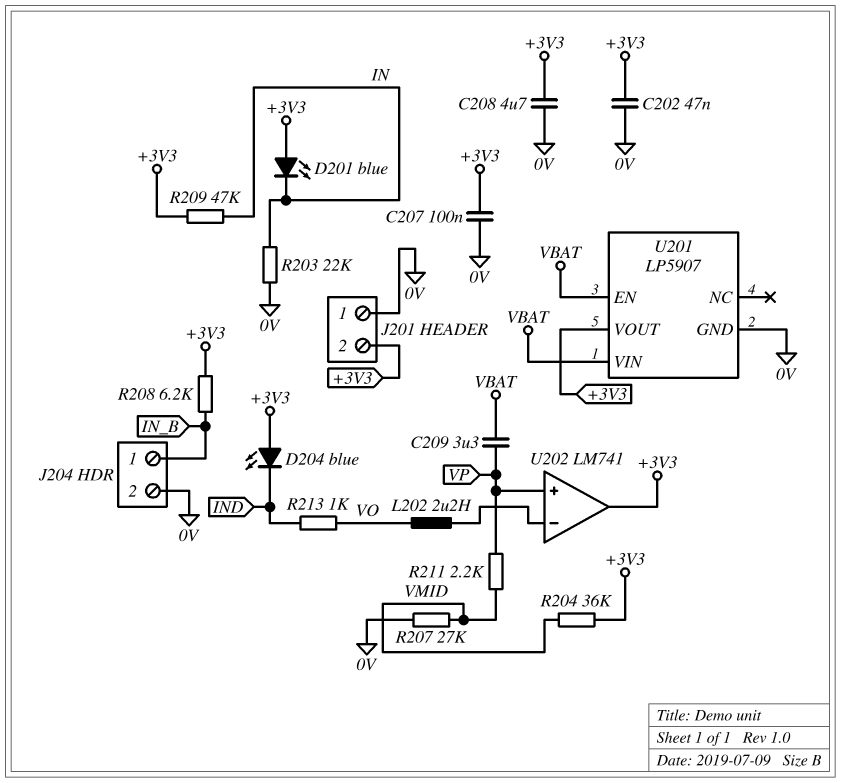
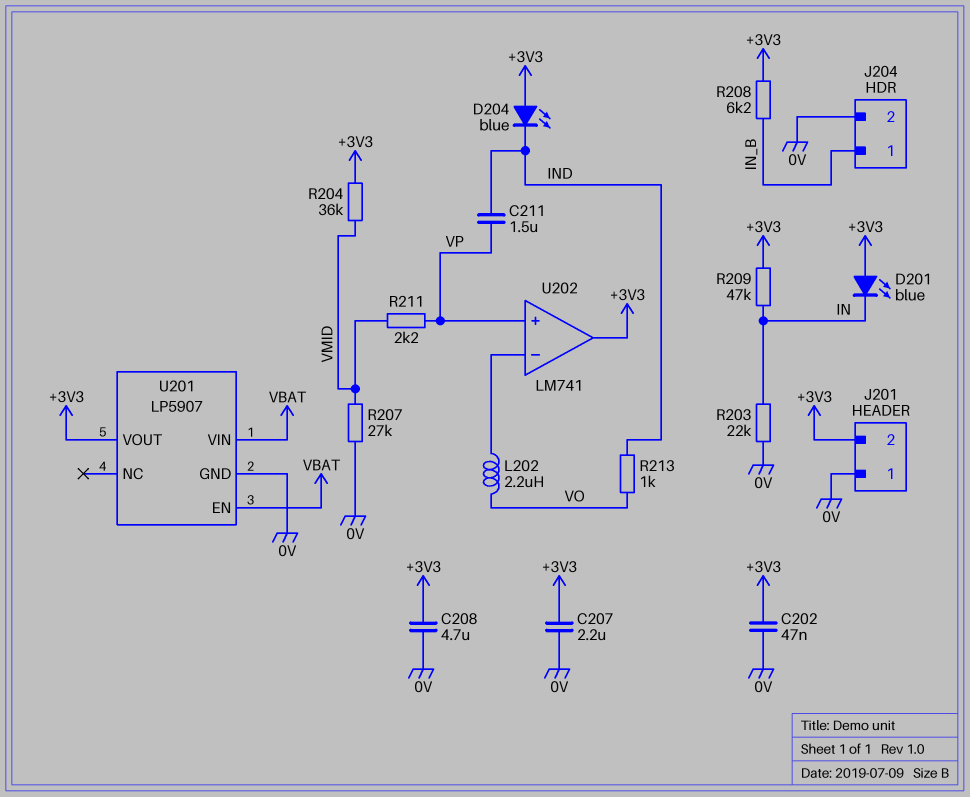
C207: 100nF (+3V3, 0V) -> 2.2uF (+3V3, 0V)
C209: 3.3uF (VBAT, VP) -> none
C211: none -> 1.5uF (IND, VP)

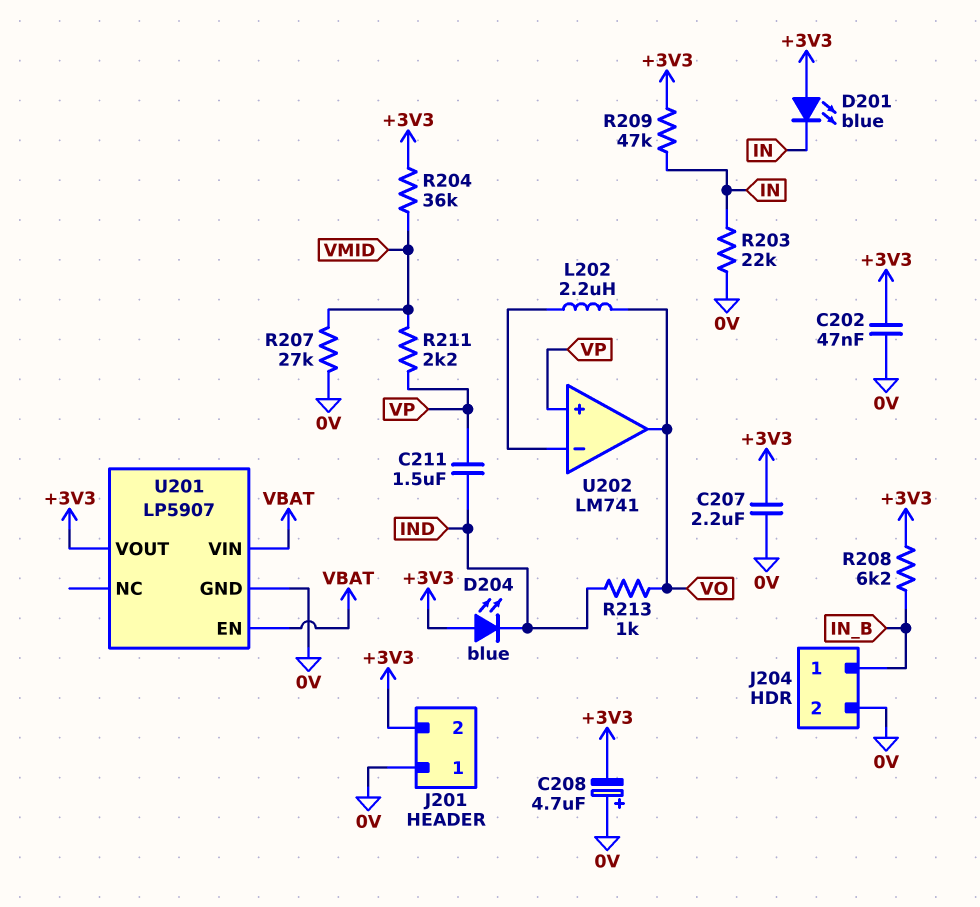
C208: 4.7uF (+3V3, 0V) -> 4.7uF (plus 0V, minus +3V3)
U202 pin out: +3V3 -> VO

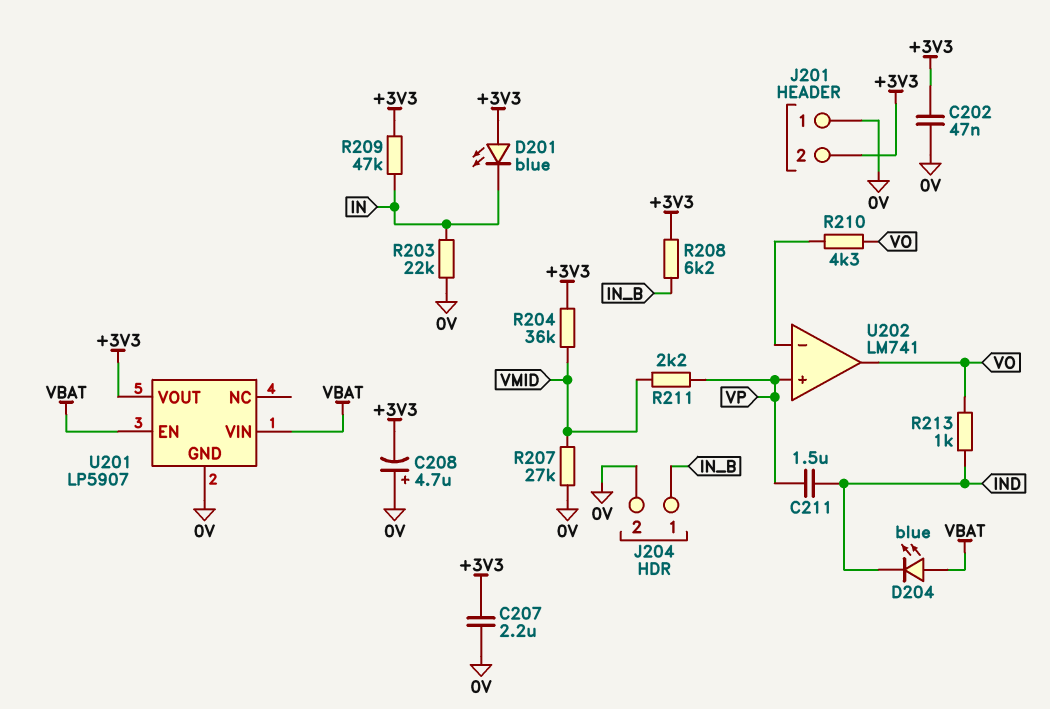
D204: LED blue (A +3V3, K IND) -> LED blue (A VBAT, K IND)
L202: 2.2uH (U202/in-, VO) -> none
R210: none -> 4.3k (U202/in-, VO)

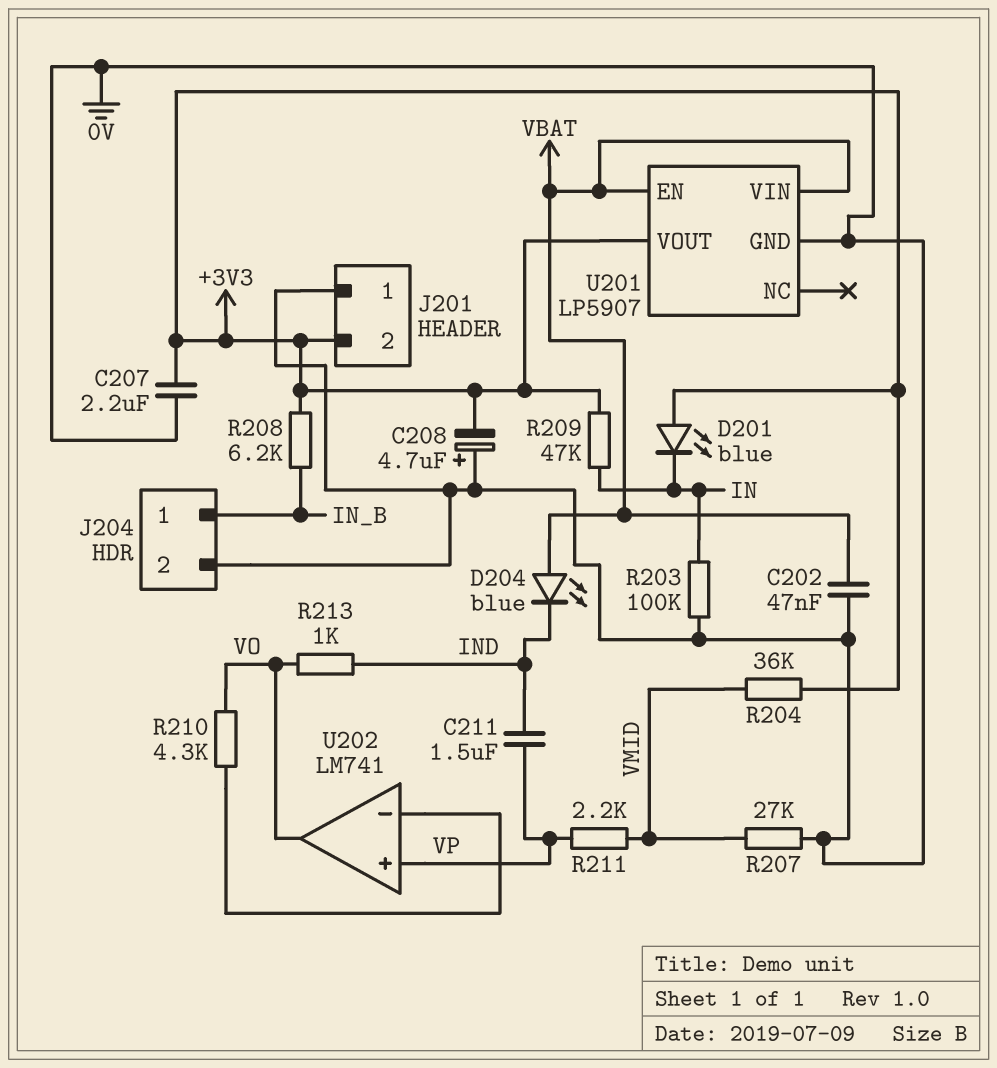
C202: 47nF (+3V3, 0V) -> 47nF (0V, VBAT)
R203: 22k (0V, IN) -> 100k (0V, IN)

